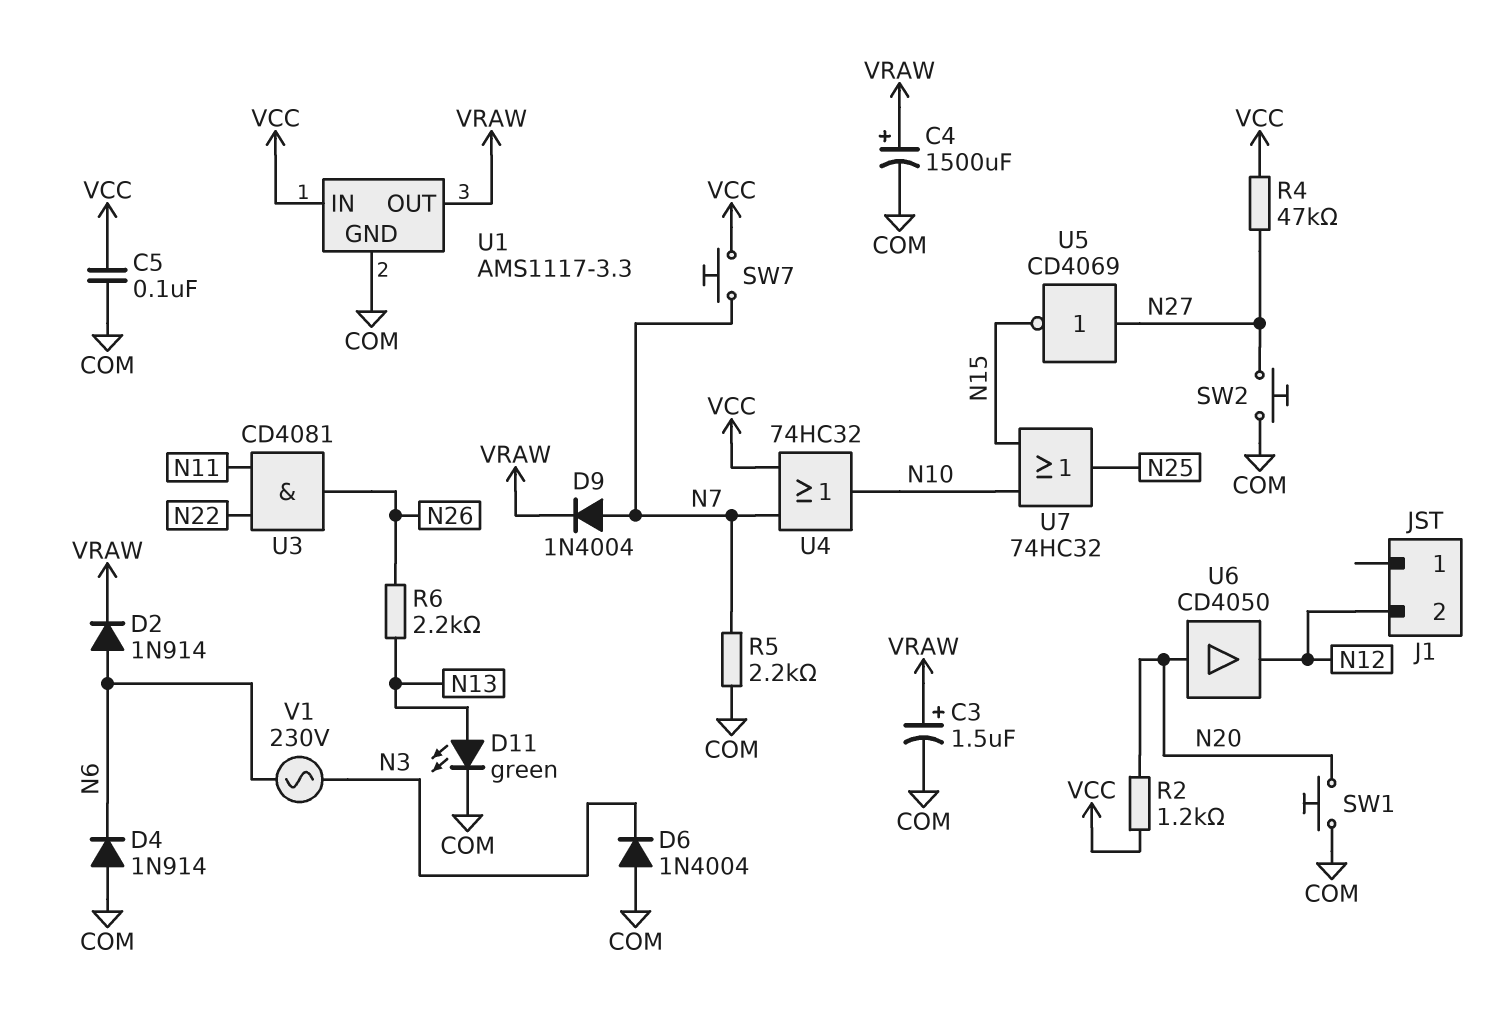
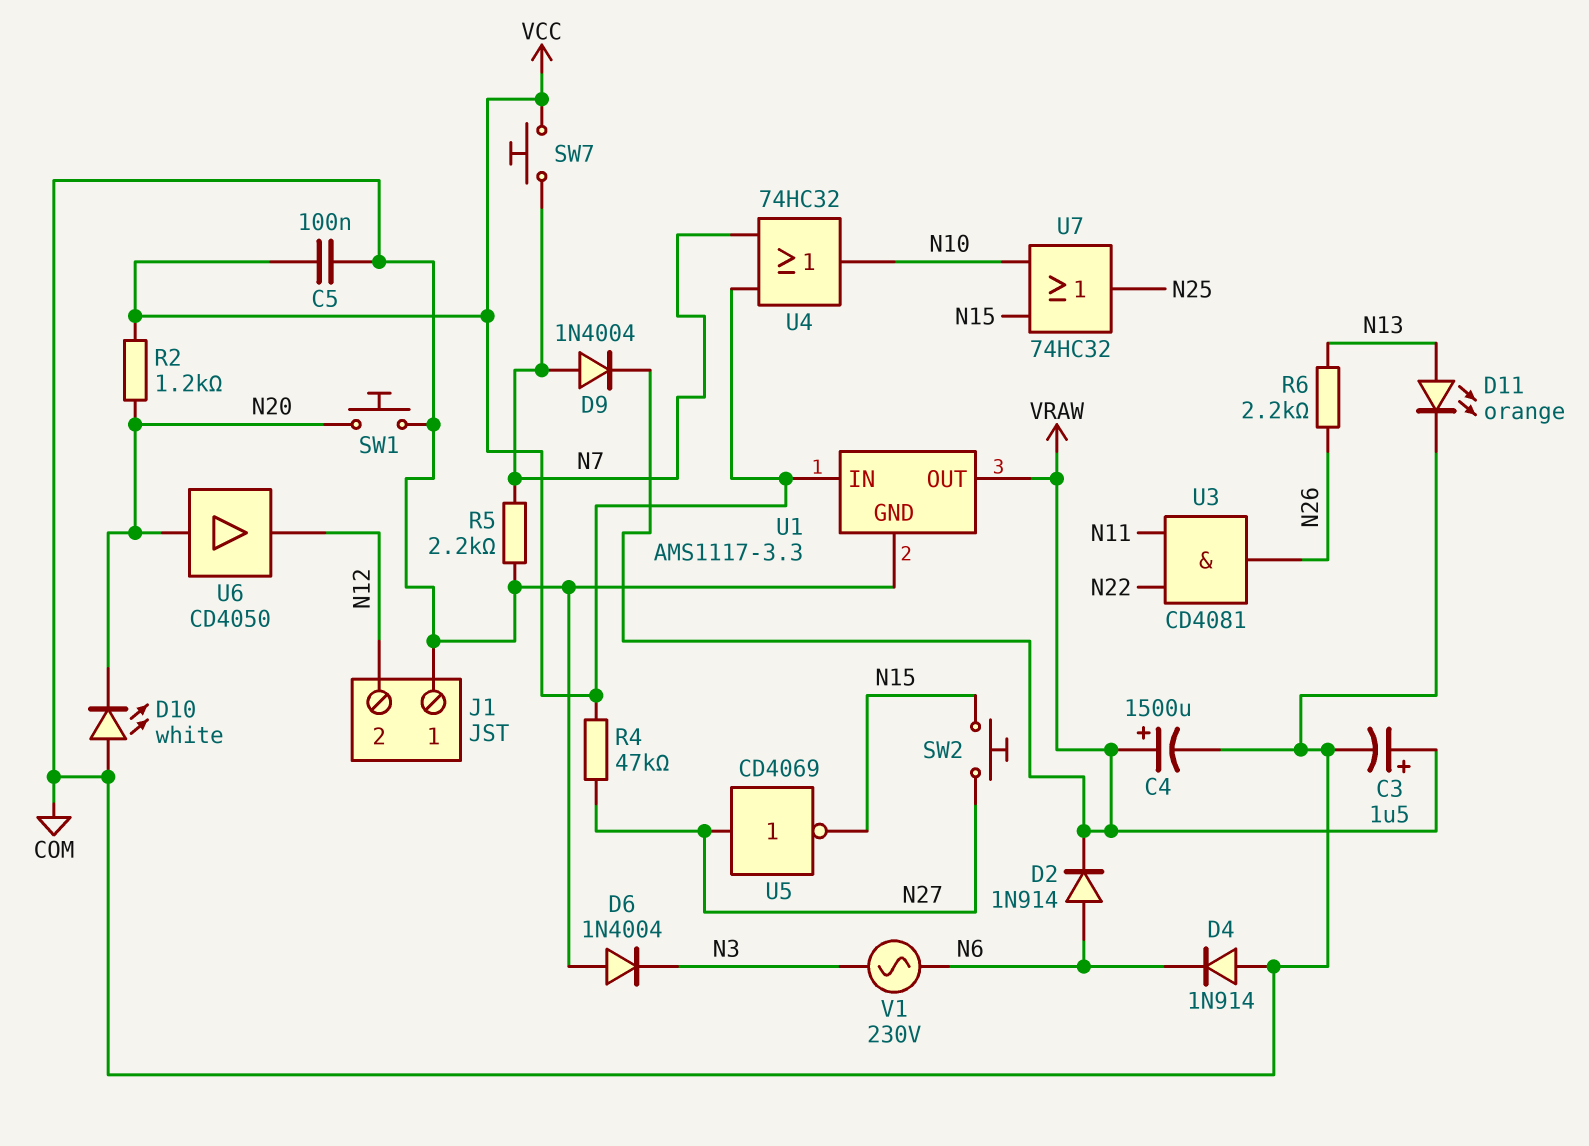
D10: none -> LED white (A COM, K N20)
D11: LED green (A N13, K COM) -> LED orange (A N13, K COM)
J1 pin 1: none -> COM
SW2: button (COM, N27) -> button (N15, N27)

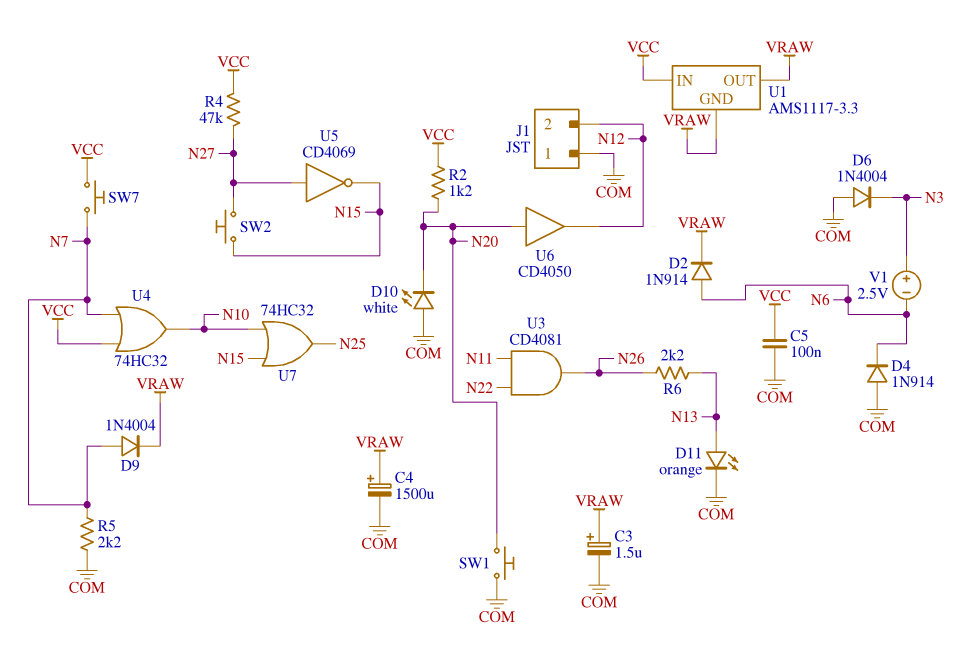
U1 pin GND: COM -> VRAW
V1: AC 230V (N3, N6) -> 2.5V (plus N3, minus N6)

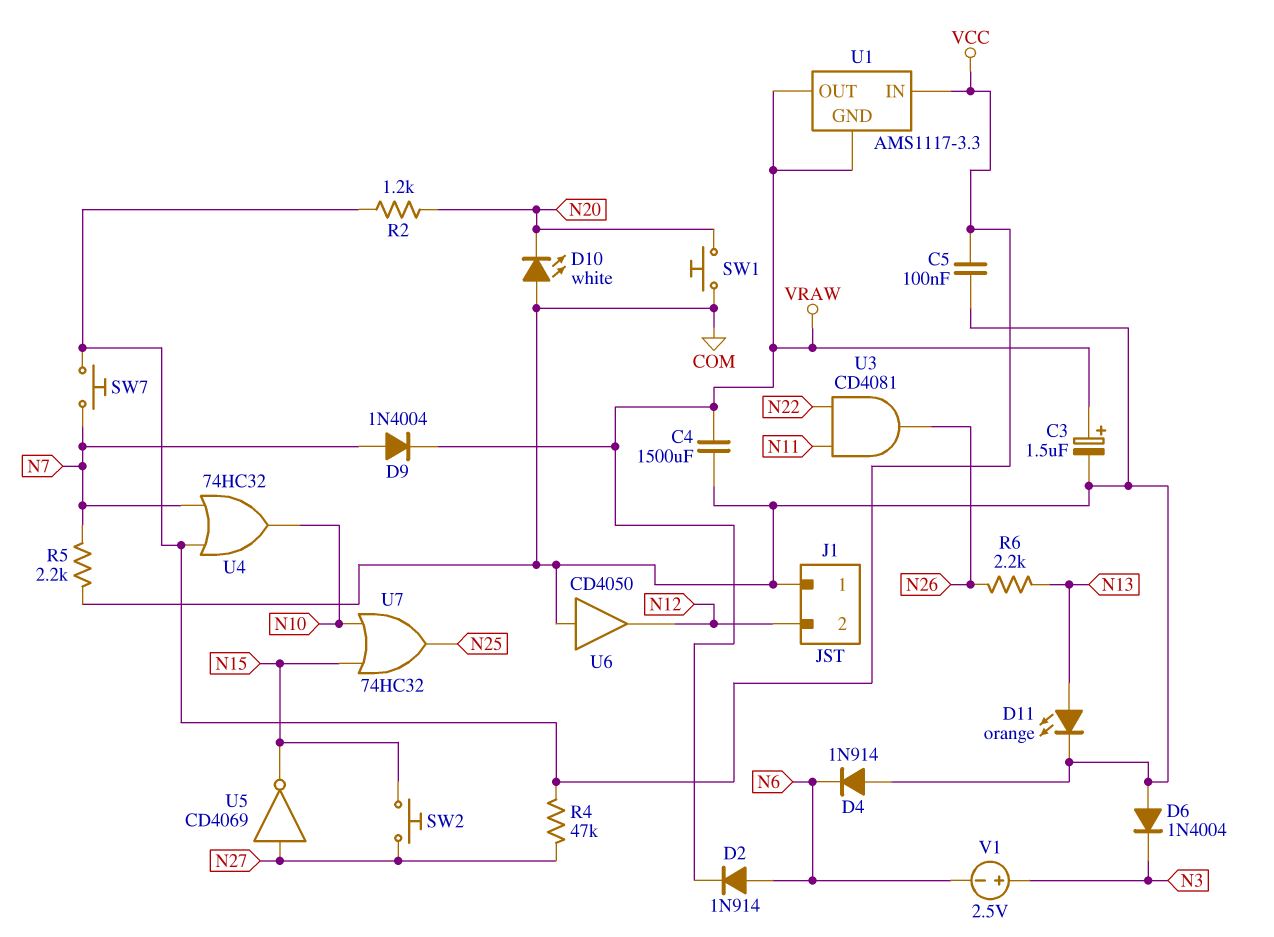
C4: 1500uF (plus VRAW, minus COM) -> 1500uF (COM, VRAW)
U6: buffer CD4050 (in N20, out N12) -> buffer CD4050 (in COM, out N12)

